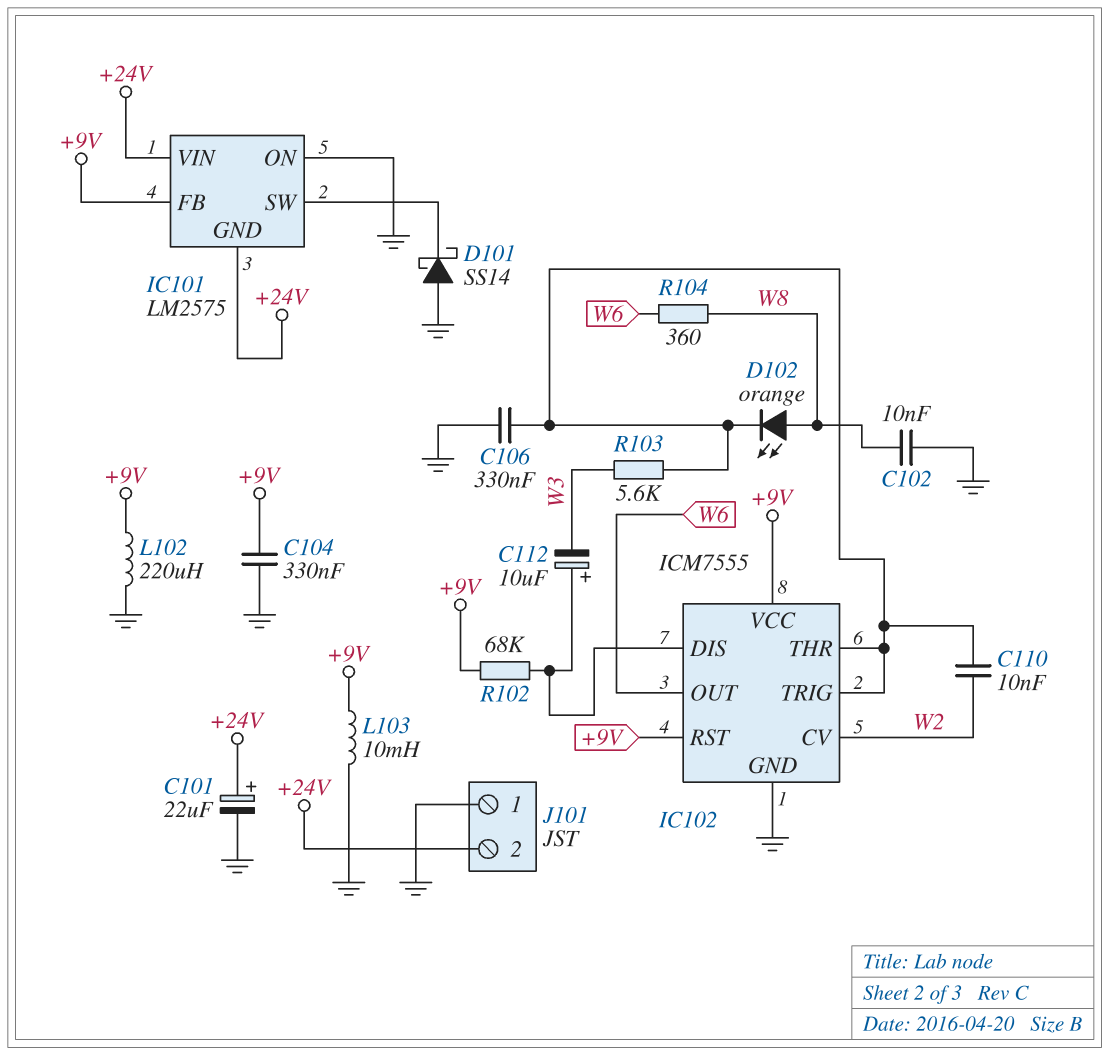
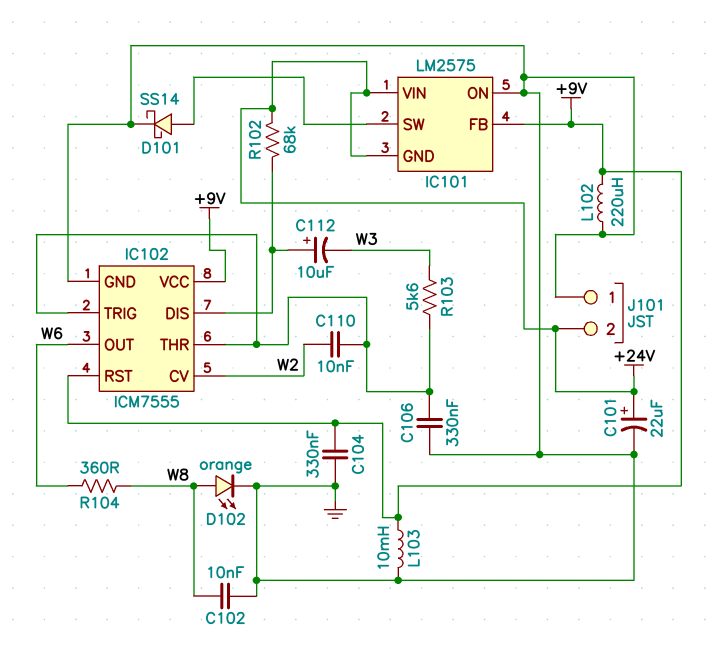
D101: schottky SS14 (A GND, K IC101/SW) -> schottky SS14 (A IC101/SW, K GND)
D102: LED orange (A W8, K IC102/THR) -> LED orange (A W8, K GND)
R102: 68k (+9V, IC102/DIS) -> 68k (+24V, IC102/DIS)

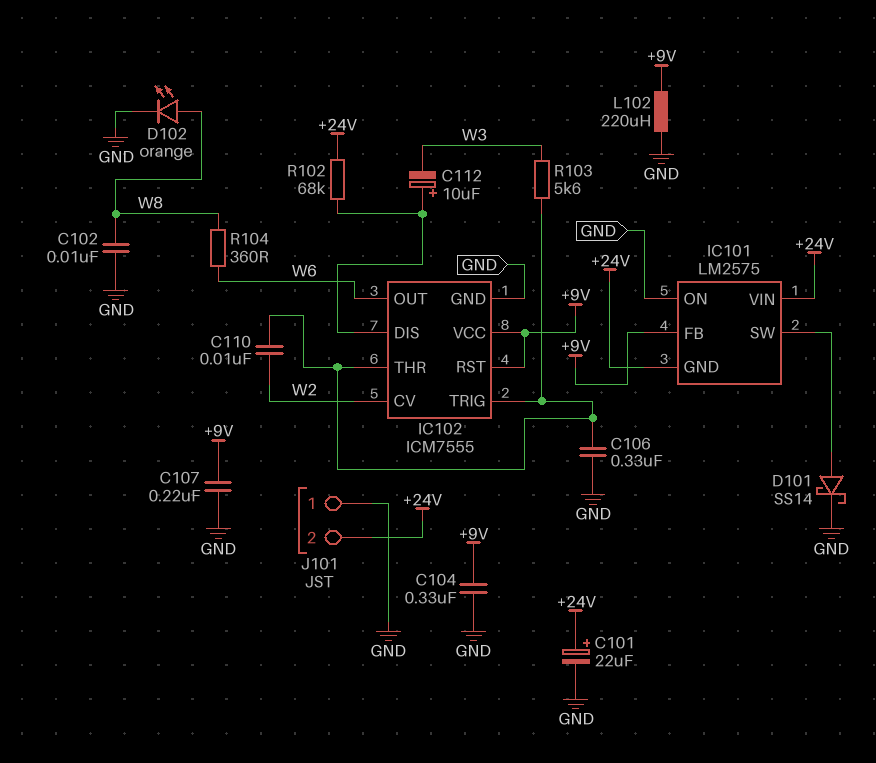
C107: none -> 220nF (+9V, GND)
L103: 10mH (+9V, GND) -> none

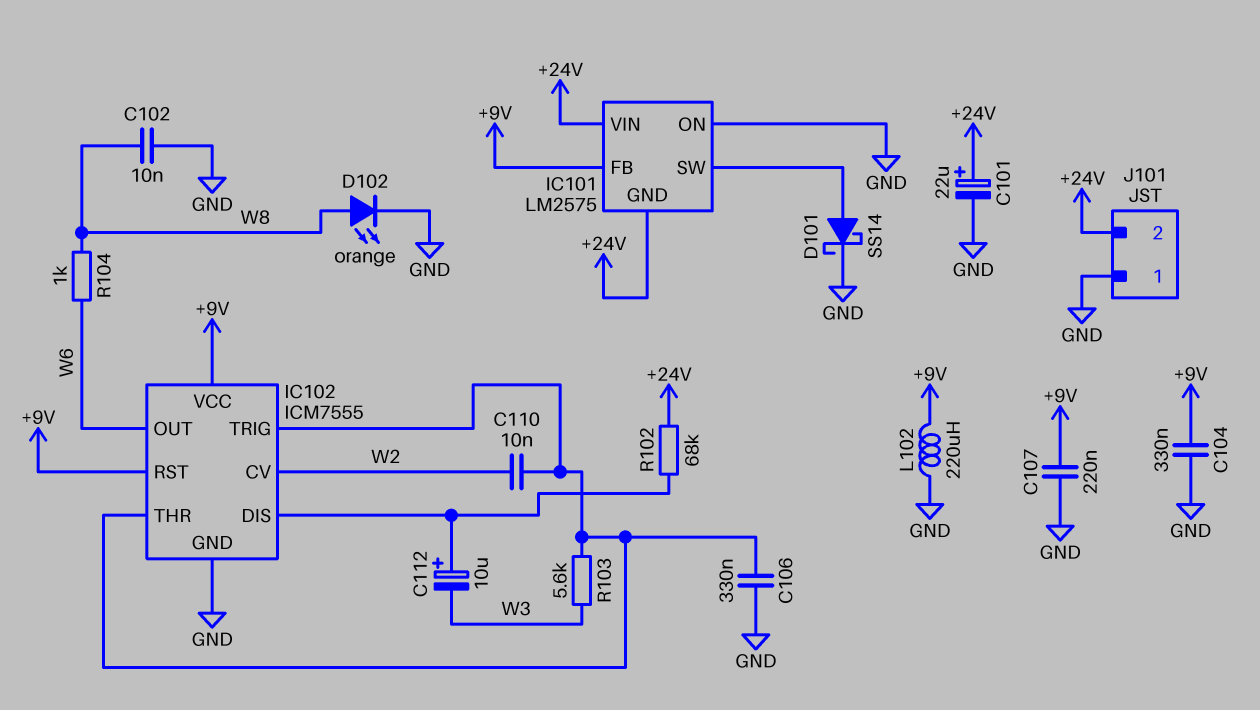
R104: 360 (W6, W8) -> 1k (W6, W8)

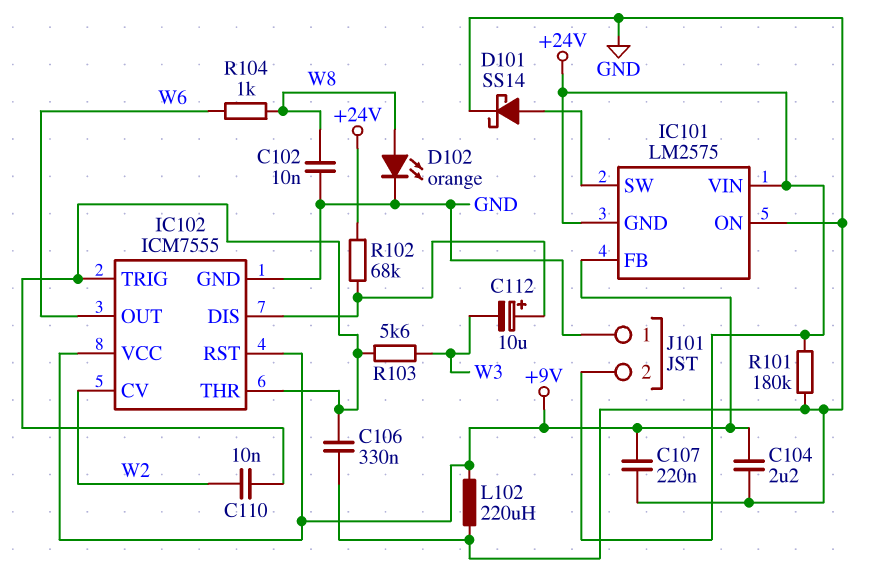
C101: 22uF (plus +24V, minus GND) -> none
C104: 330nF (+9V, GND) -> 2.2uF (+9V, GND)
R101: none -> 180k (+24V, GND)

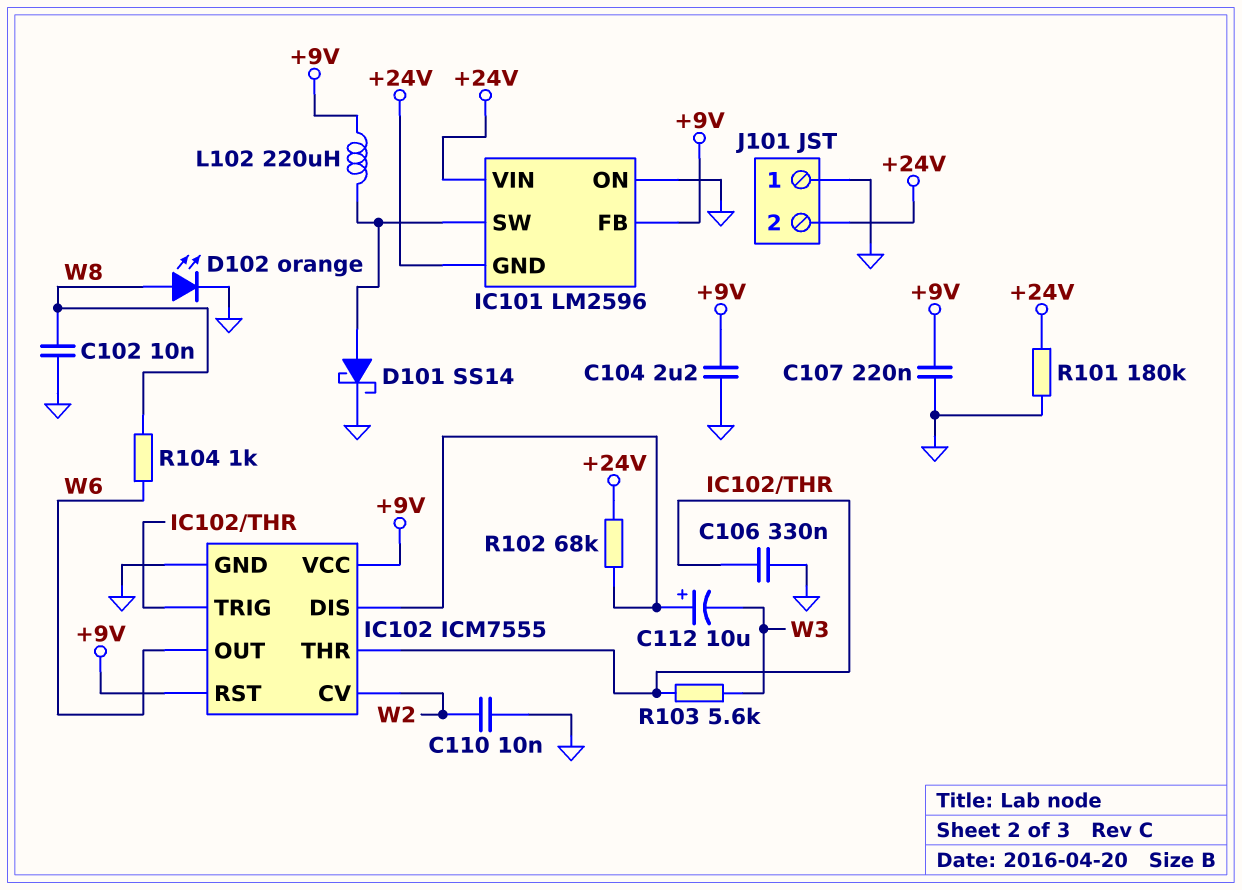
C110: 10nF (IC102/THR, W2) -> 10nF (GND, W2)
IC101: LM2575 -> LM2596
L102: 220uH (+9V, GND) -> 220uH (+9V, IC101/SW)

